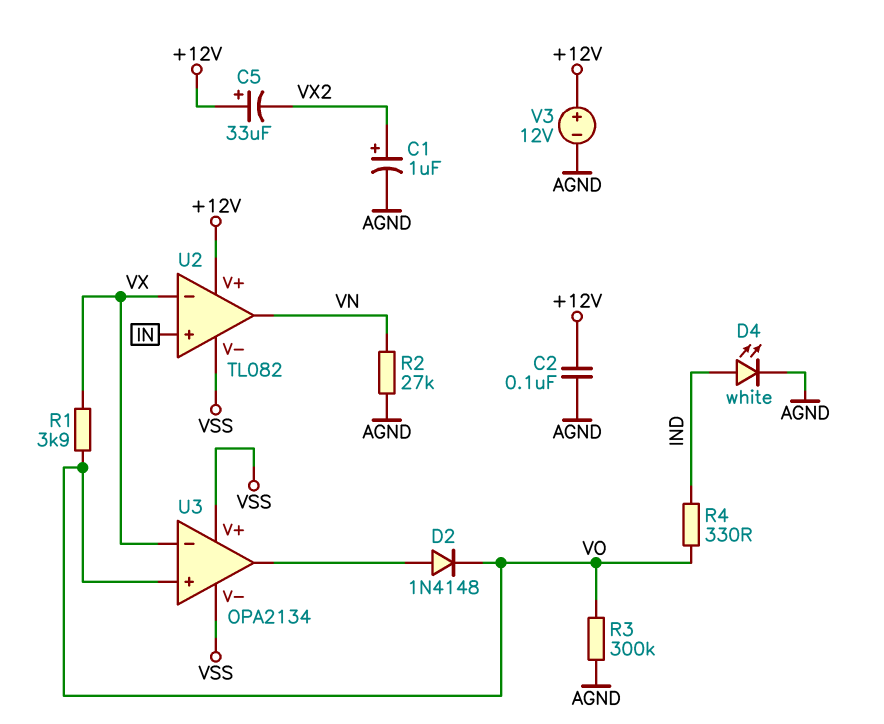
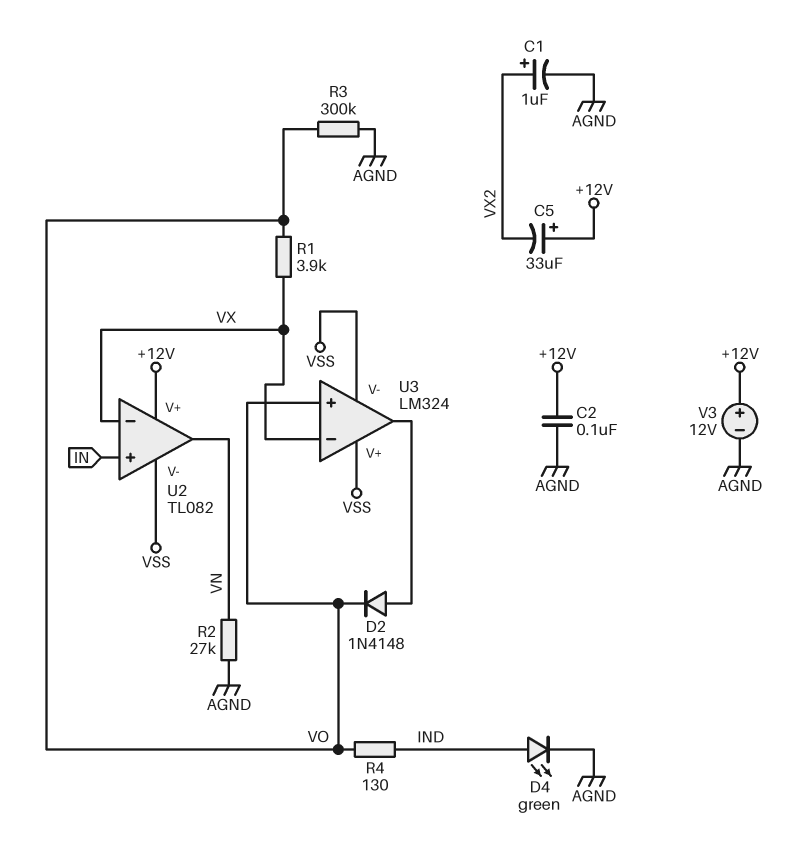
D4: LED white (A IND, K AGND) -> LED green (A IND, K AGND)
R4: 330 (IND, VO) -> 130 (IND, VO)
U3: OPA2134 -> LM324

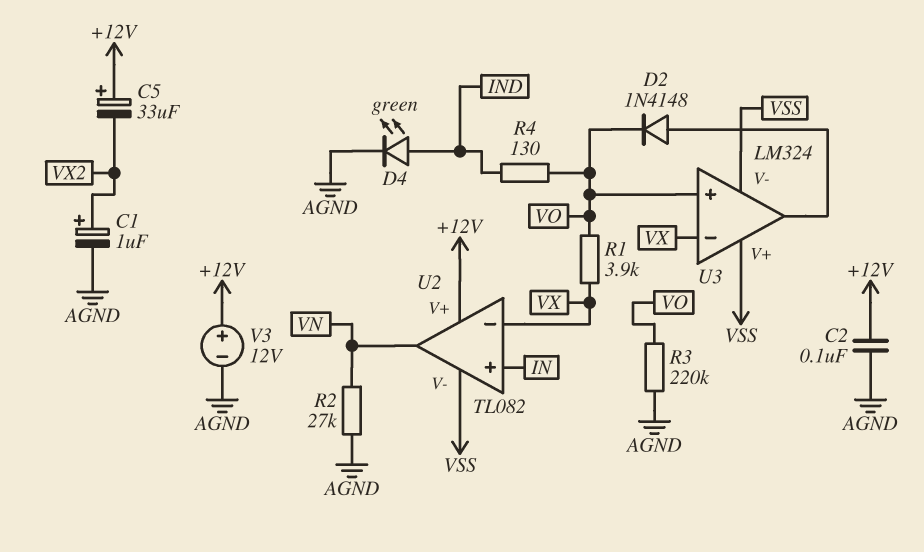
R3: 300k (AGND, VO) -> 220k (AGND, VO)

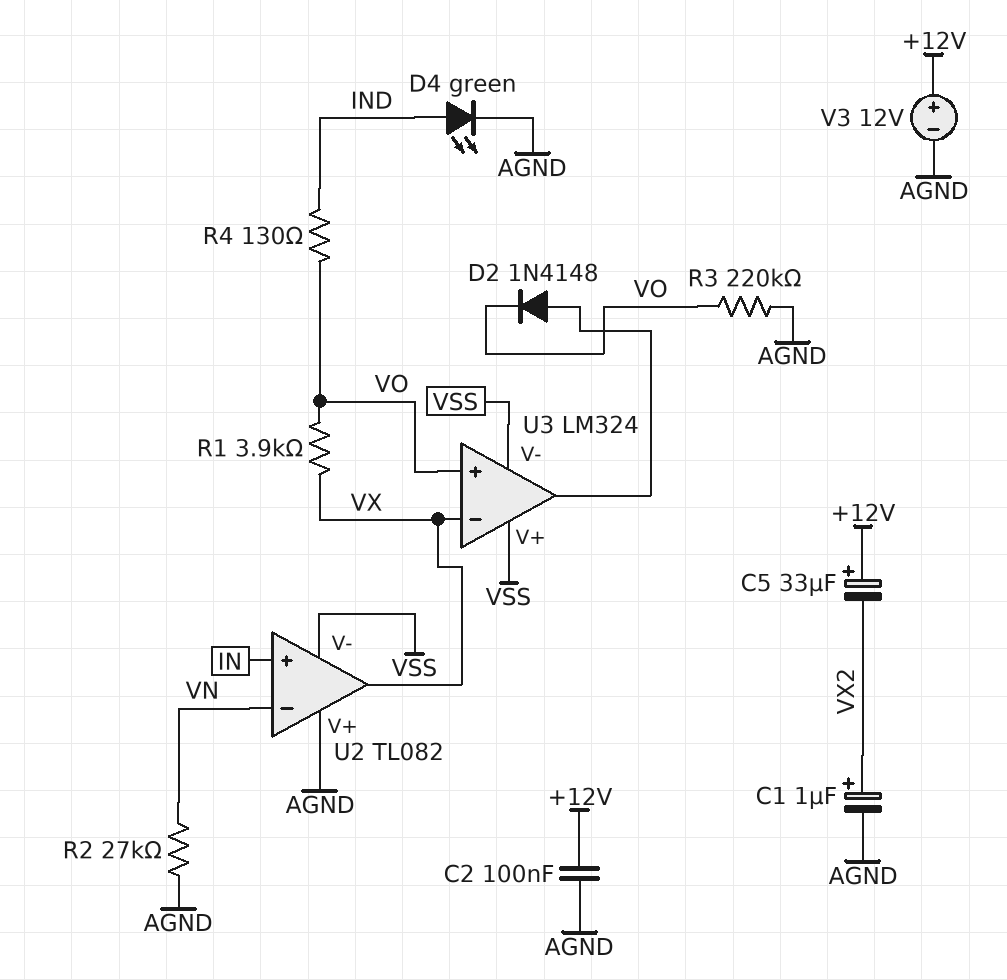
U2 pin V+: +12V -> AGND
U2 pin in-: VX -> VN
U2 pin out: VN -> VX

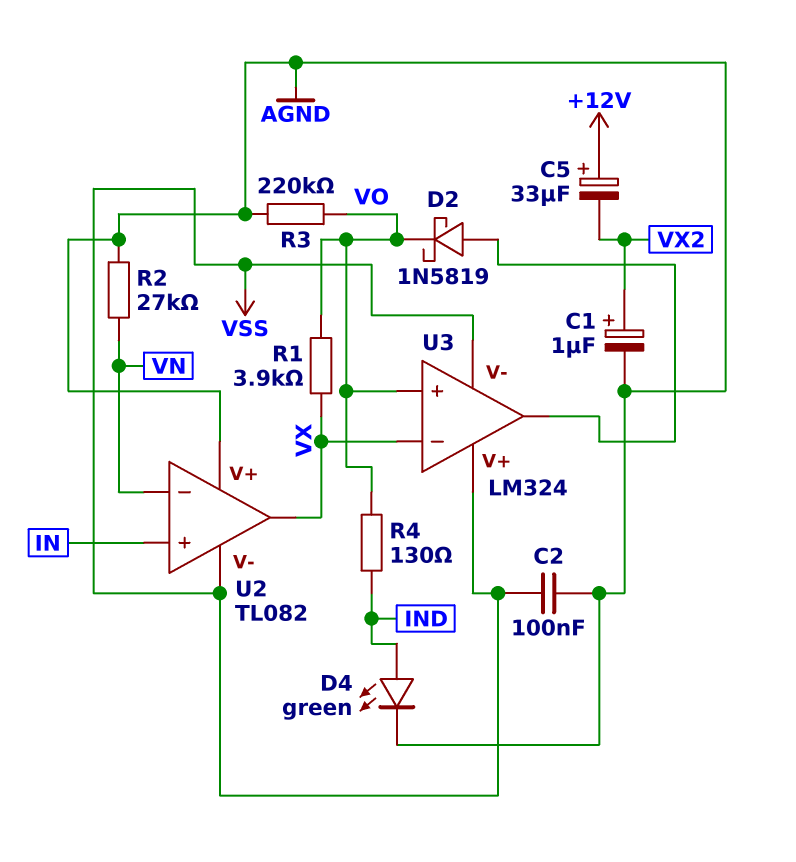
C2: 100nF (+12V, AGND) -> 100nF (AGND, VSS)
D2: diode 1N4148 (A U3/out, K VO) -> schottky 1N5819 (A U3/out, K VO)
V3: 12V (plus +12V, minus AGND) -> none

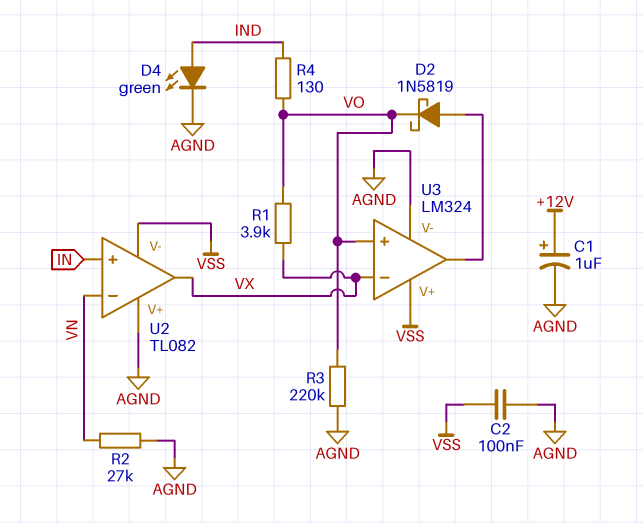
C1: 1uF (plus VX2, minus AGND) -> 1uF (plus +12V, minus AGND)
C5: 33uF (plus +12V, minus VX2) -> none
U3 pin V-: VSS -> AGND

